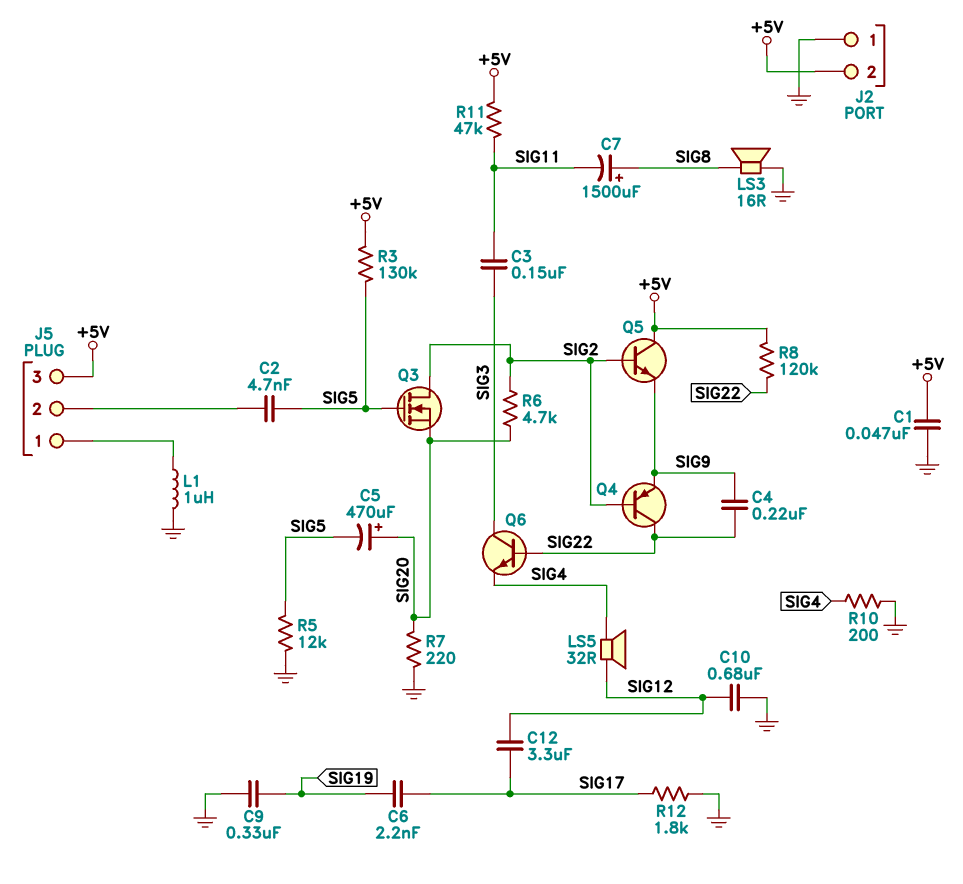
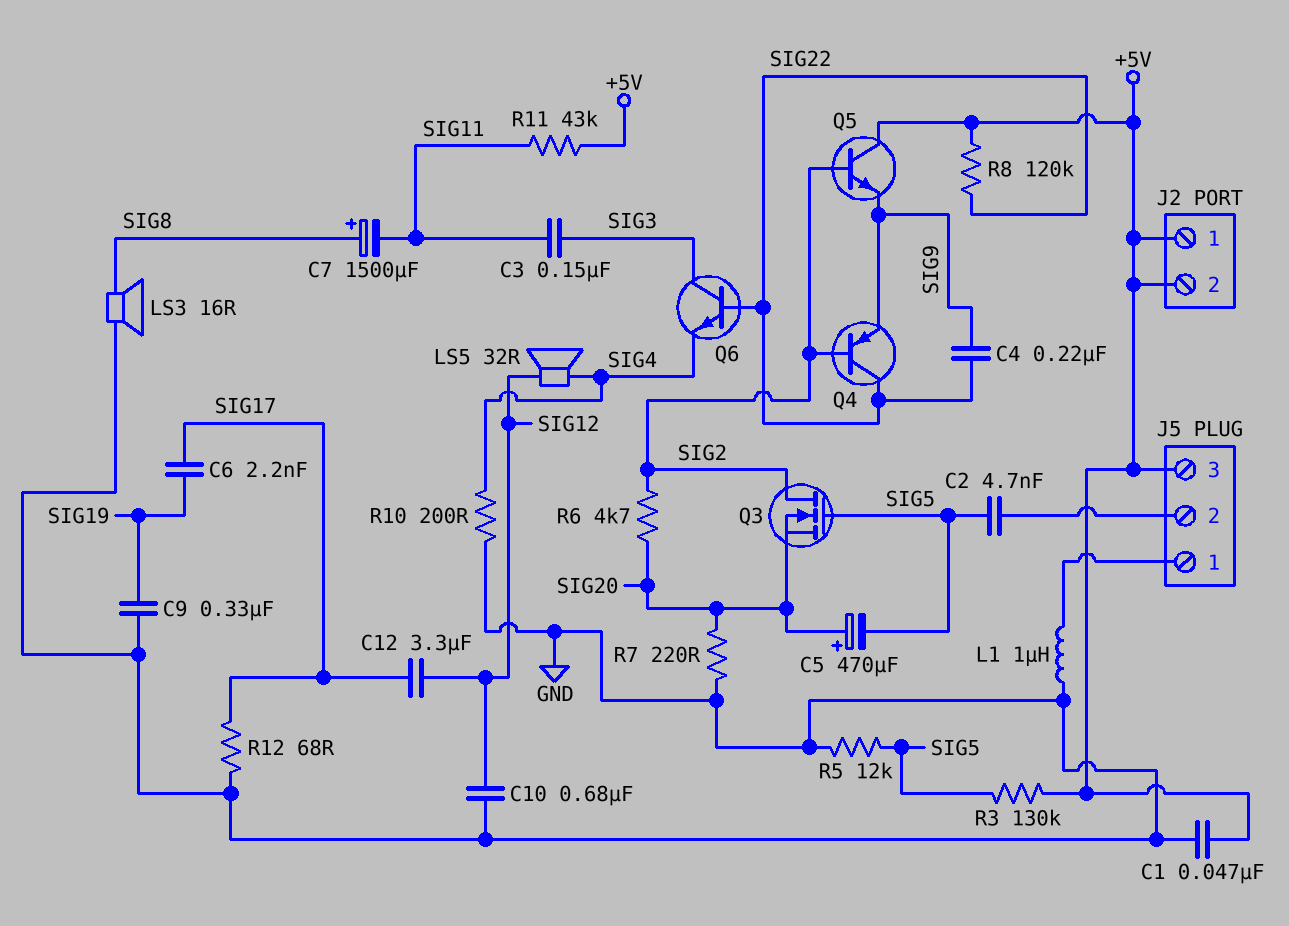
J2 pin 1: GND -> +5V
R11: 47k (+5V, SIG11) -> 43k (+5V, SIG11)
R12: 1.8k (GND, SIG17) -> 68 (GND, SIG17)

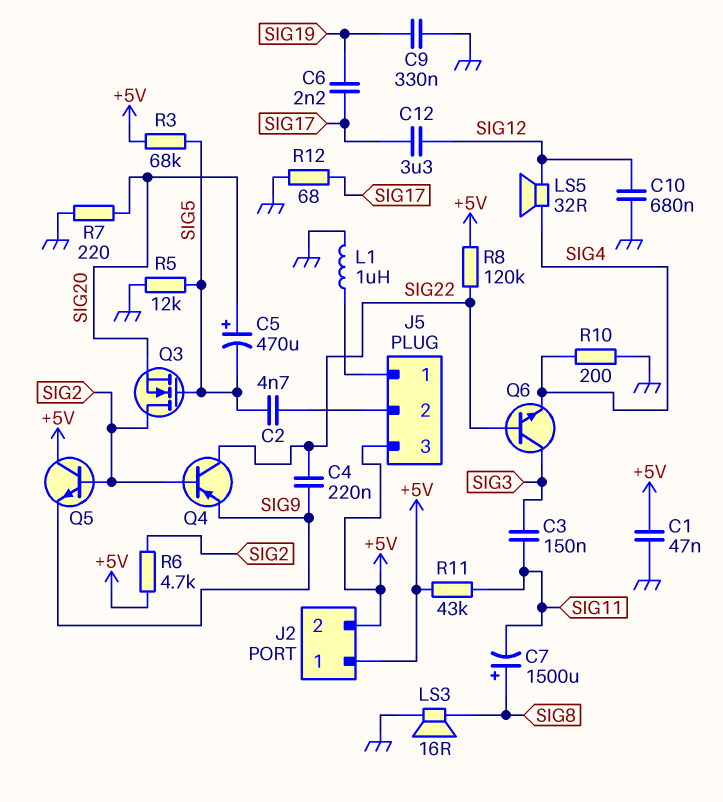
R3: 130k (+5V, SIG5) -> 68k (+5V, SIG5)
R6: 4.7k (SIG2, SIG20) -> 4.7k (+5V, SIG2)

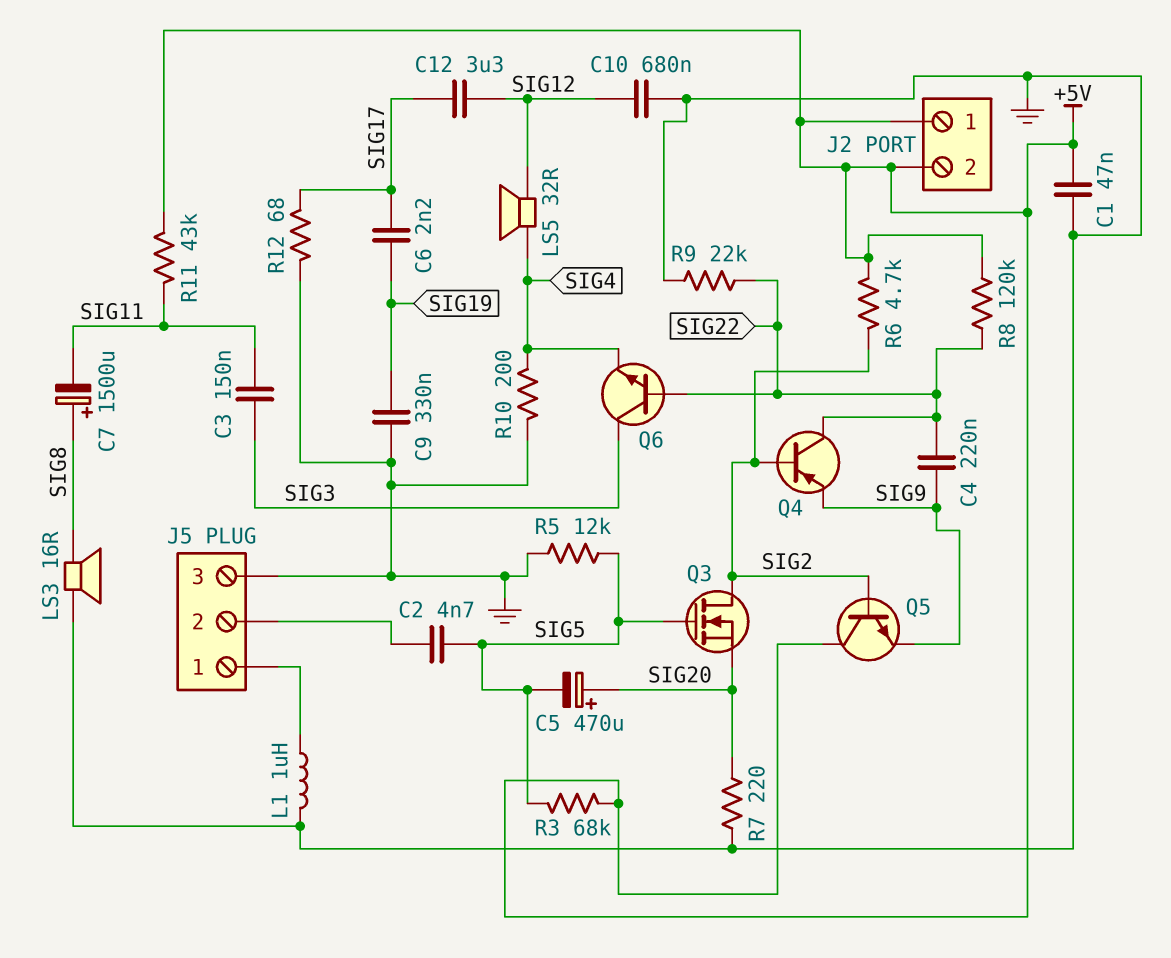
J5 pin 3: +5V -> GND
R9: none -> 22k (GND, SIG22)

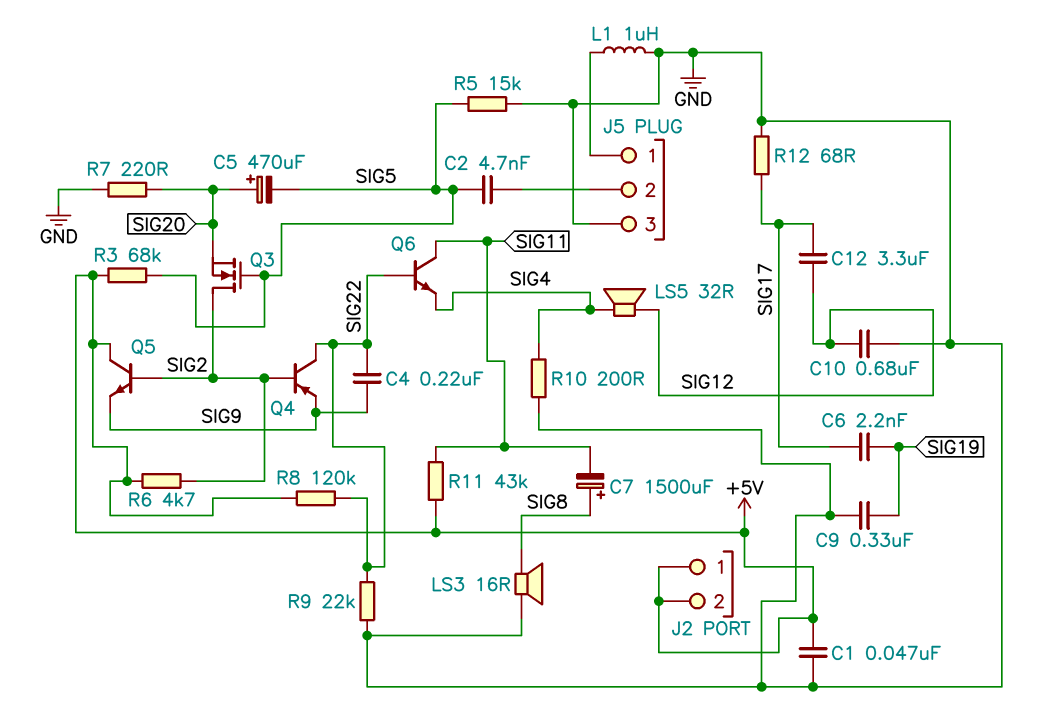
C3: 150nF (SIG3, SIG11) -> none
Q6: NPN (B SIG22, C SIG3, E SIG4) -> NPN (B SIG22, C SIG11, E SIG4)
R5: 12k (GND, SIG5) -> 15k (GND, SIG5)

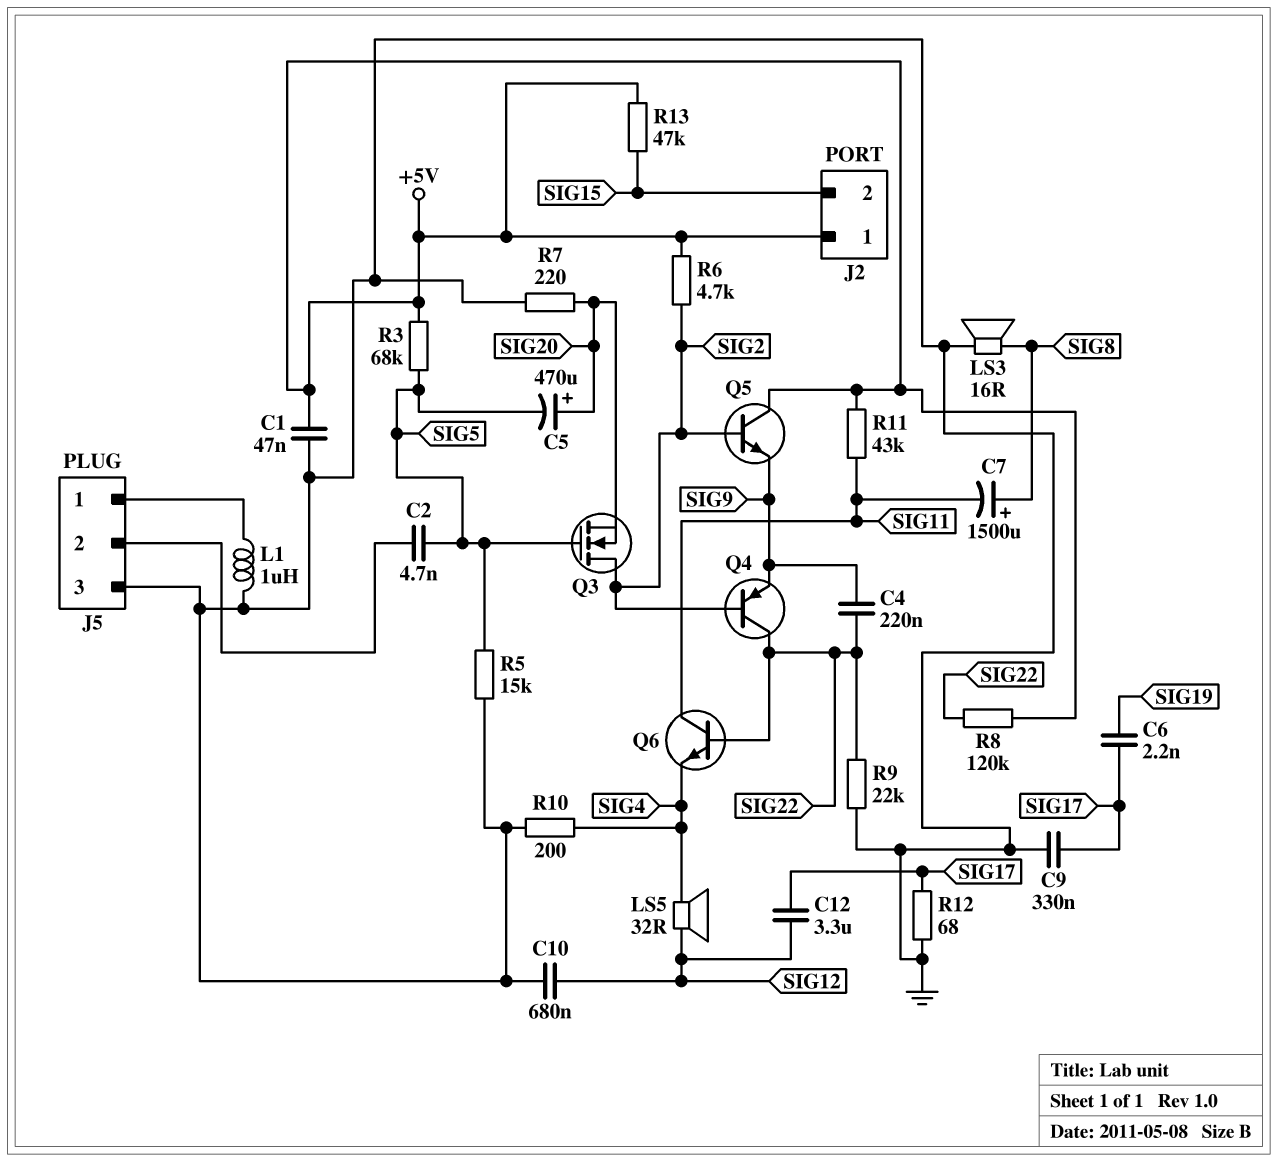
C9: 330nF (GND, SIG19) -> 330nF (GND, SIG17)
J2 pin 2: +5V -> SIG15
R13: none -> 47k (+5V, SIG15)

